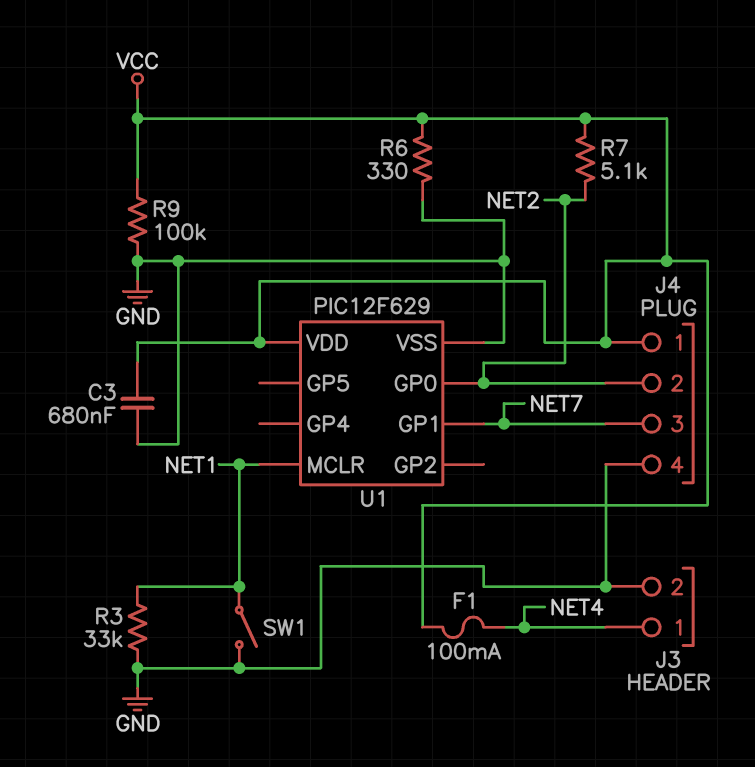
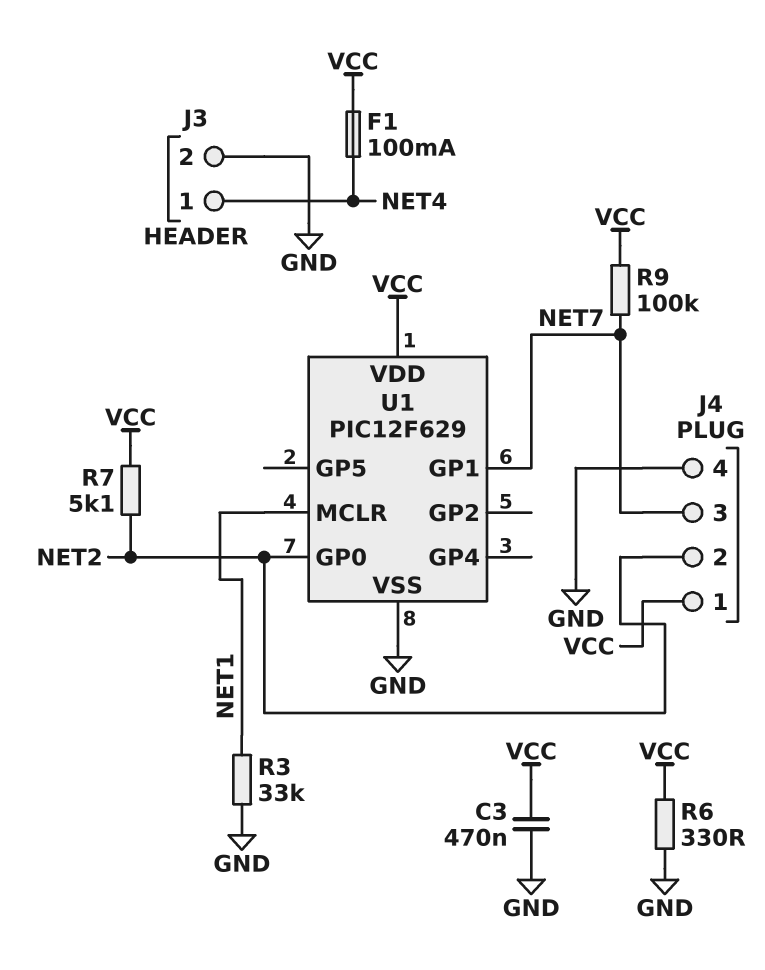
C3: 680nF (GND, VCC) -> 470nF (GND, VCC)
R9: 100k (GND, VCC) -> 100k (NET7, VCC)
SW1: switch (GND, NET1) -> none

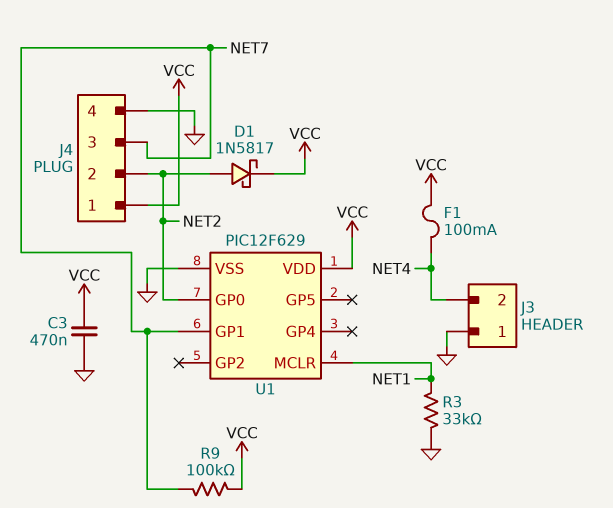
D1: none -> schottky 1N5817 (A NET2, K VCC)
J3 pin 1: NET4 -> GND
J3 pin 2: GND -> NET4
R6: 330 (GND, VCC) -> none
R7: 5.1k (NET2, VCC) -> none

